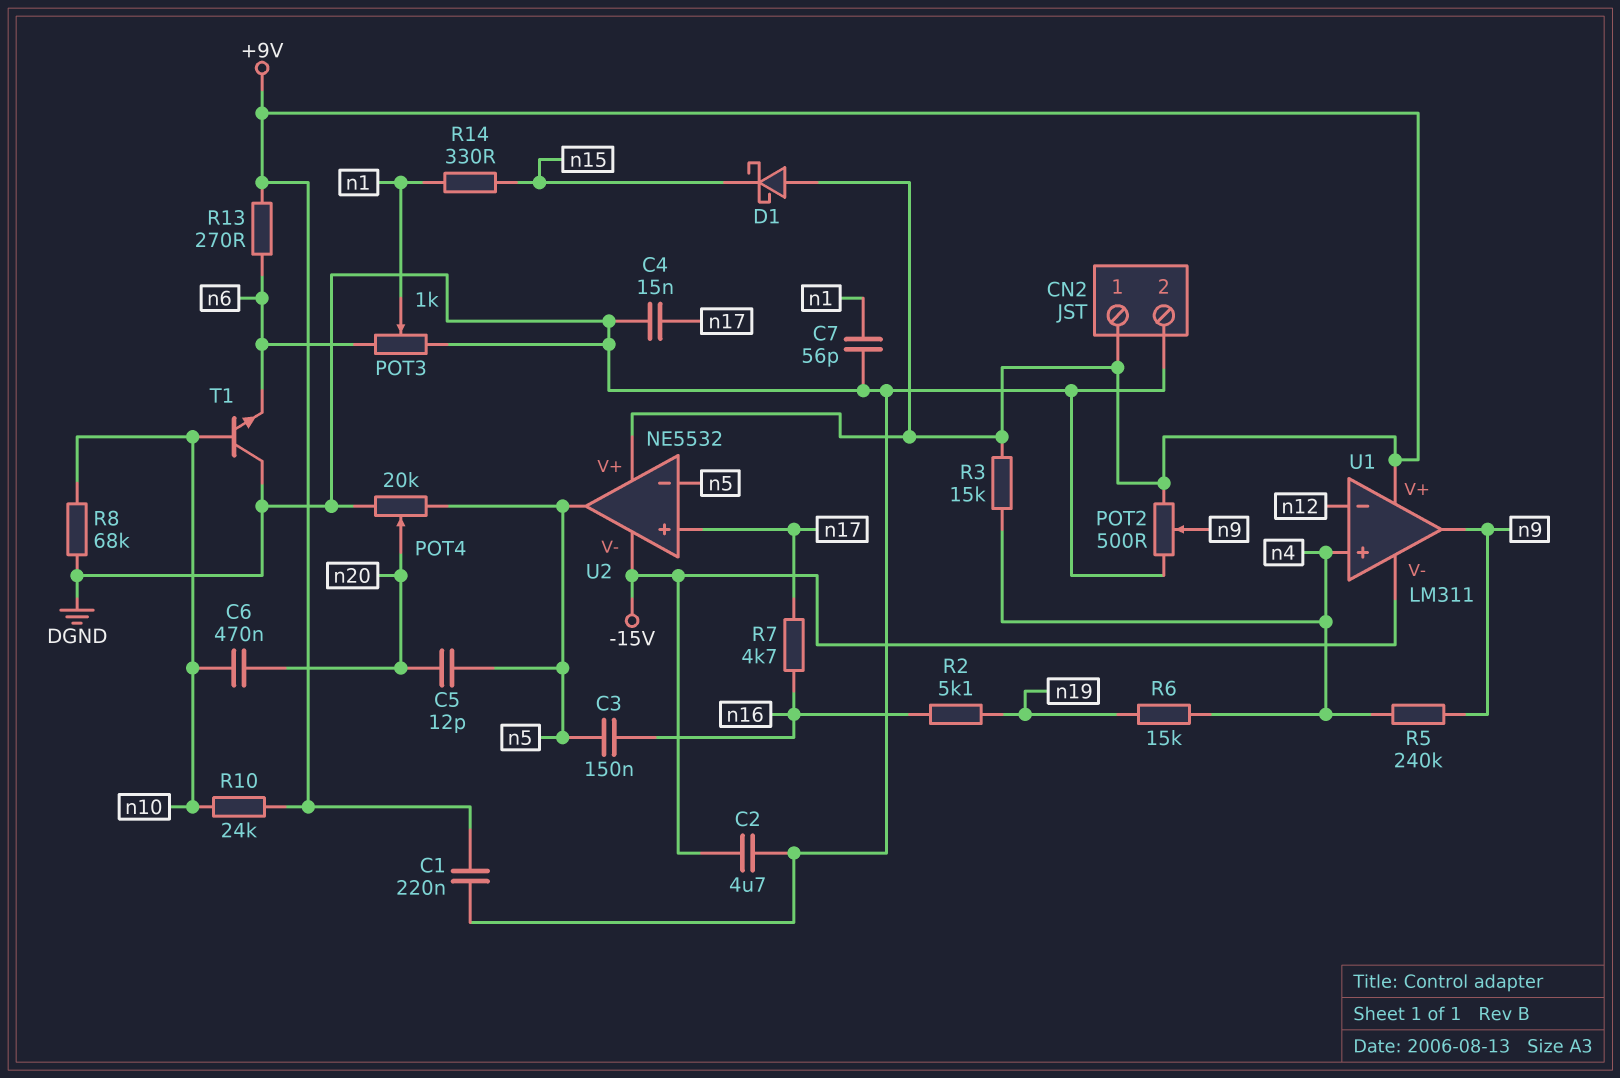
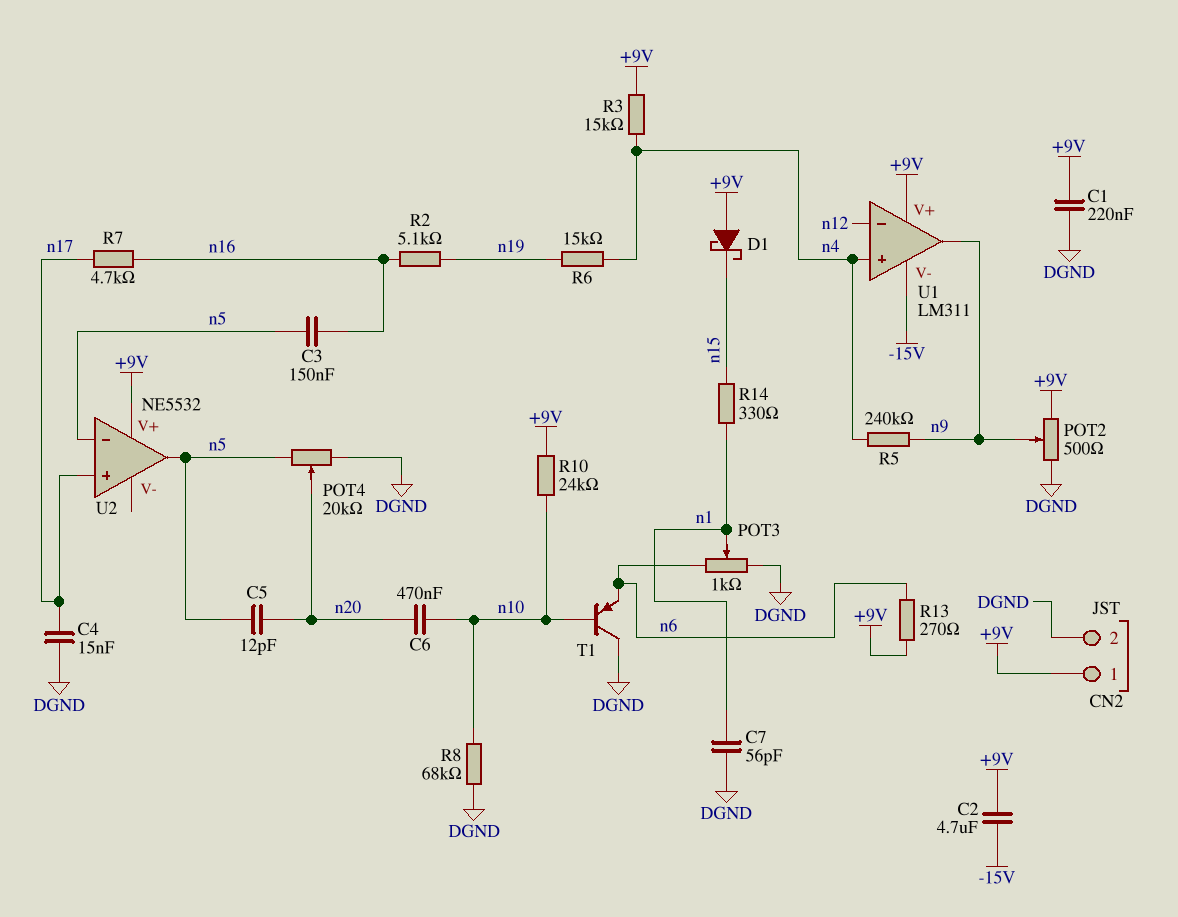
C2: 4.7uF (-15V, DGND) -> 4.7uF (+9V, -15V)
T1: NPN (B n10, C DGND, E n6) -> PNP (B n10, C DGND, E n6)
U2 pin V-: -15V -> none

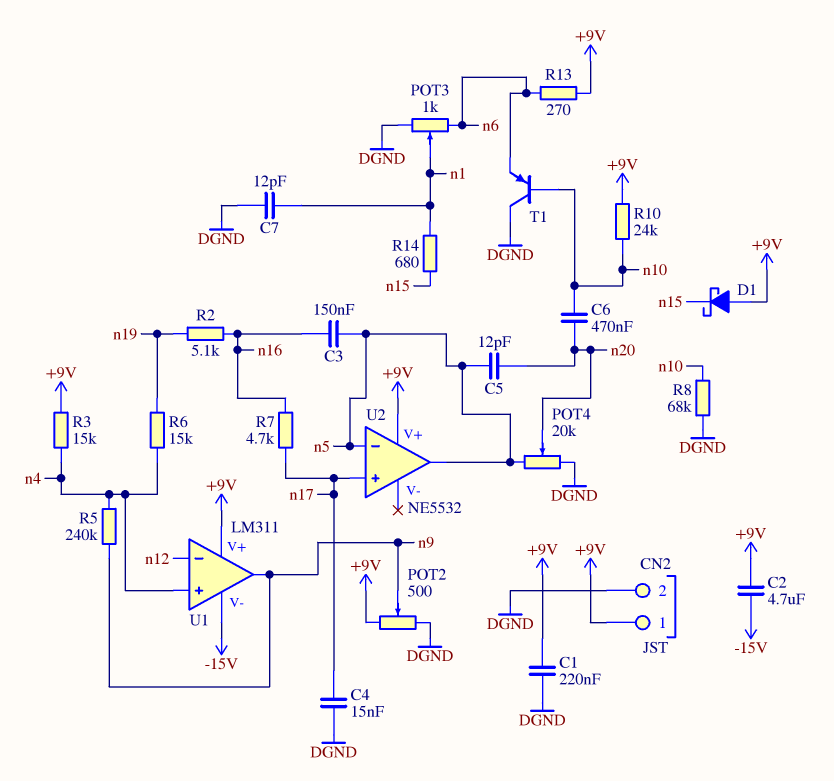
C7: 56pF (DGND, n1) -> 12pF (DGND, n1)
R14: 330 (n1, n15) -> 680 (n1, n15)

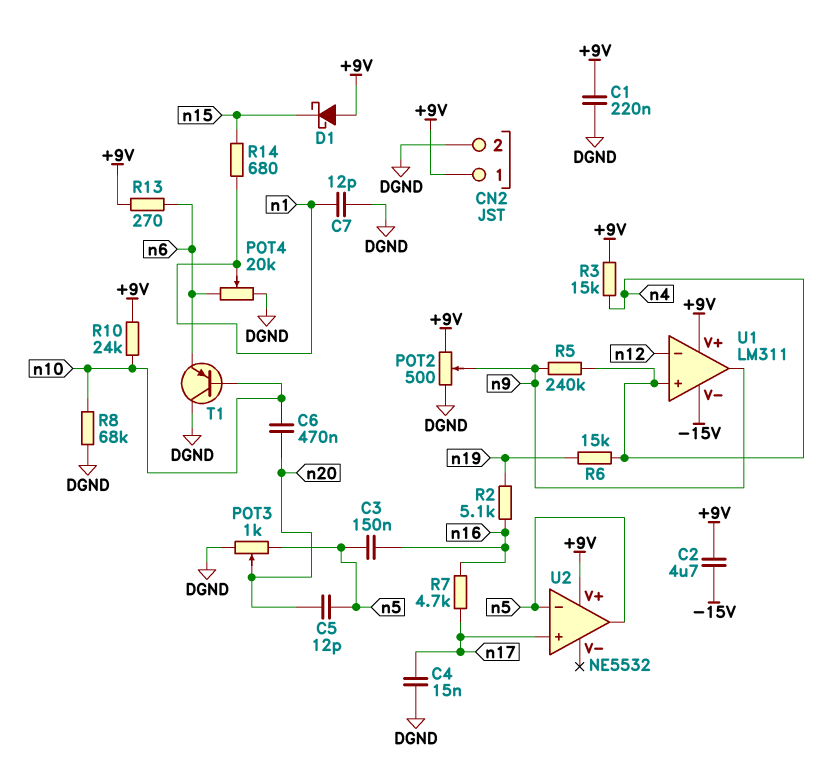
POT3: 1k (DGND, n6, wiper n1) -> 1k (DGND, n5, wiper n20)
POT4: 20k (DGND, n5, wiper n20) -> 20k (DGND, n6, wiper n1)

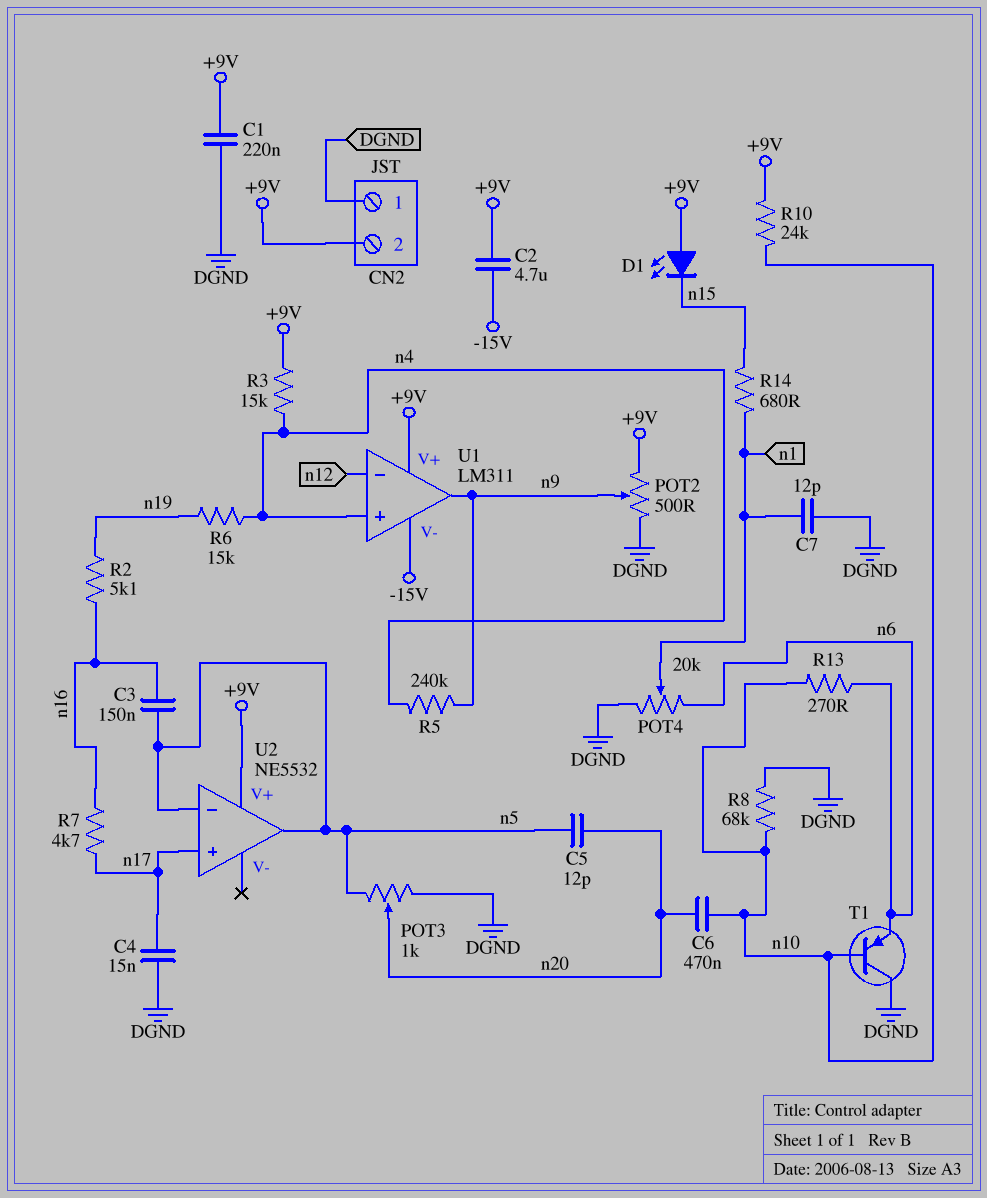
CN2 pin 1: +9V -> DGND
CN2 pin 2: DGND -> +9V
D1: schottky (A +9V, K n15) -> LED (A +9V, K n15)
R13: 270 (+9V, n6) -> 270 (n6, n10)

